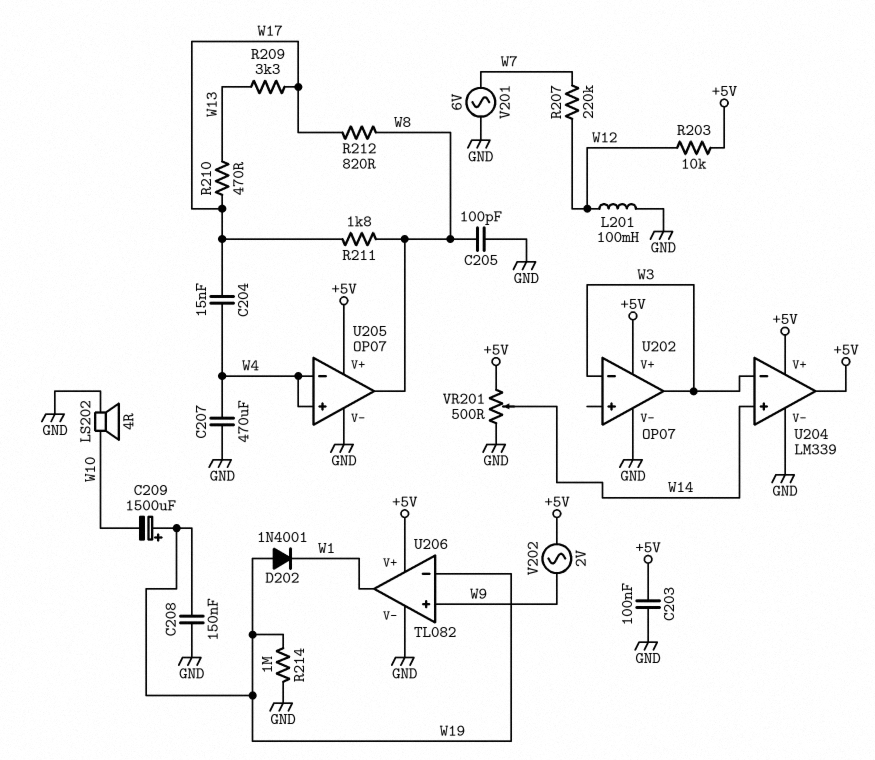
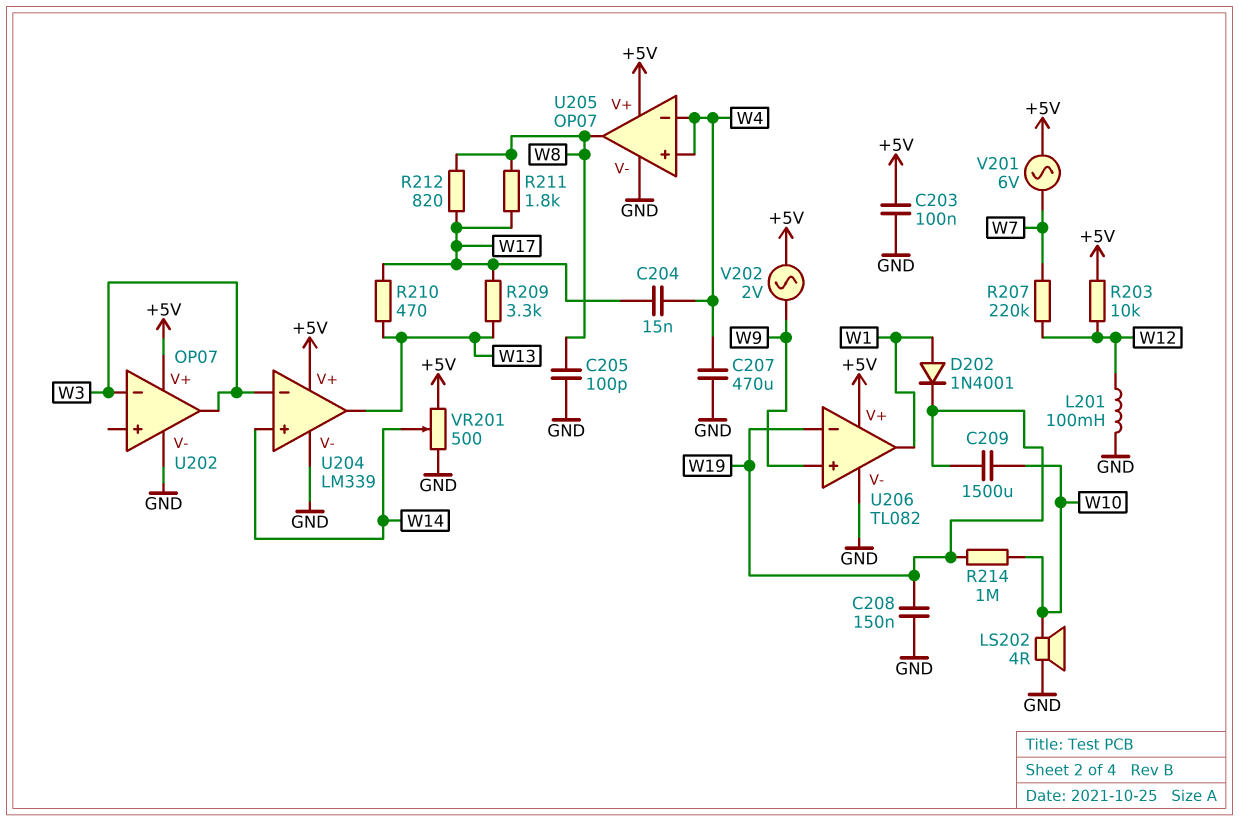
C209: 1500uF (plus W19, minus W10) -> 1500uF (W10, W19)
D202: diode 1N4001 (A W19, K W1) -> diode 1N4001 (A W1, K W19)
R214: 1M (GND, W19) -> 1M (W10, W19)
U204 pin out: +5V -> W13
V201: AC 6V (GND, W7) -> AC 6V (+5V, W7)

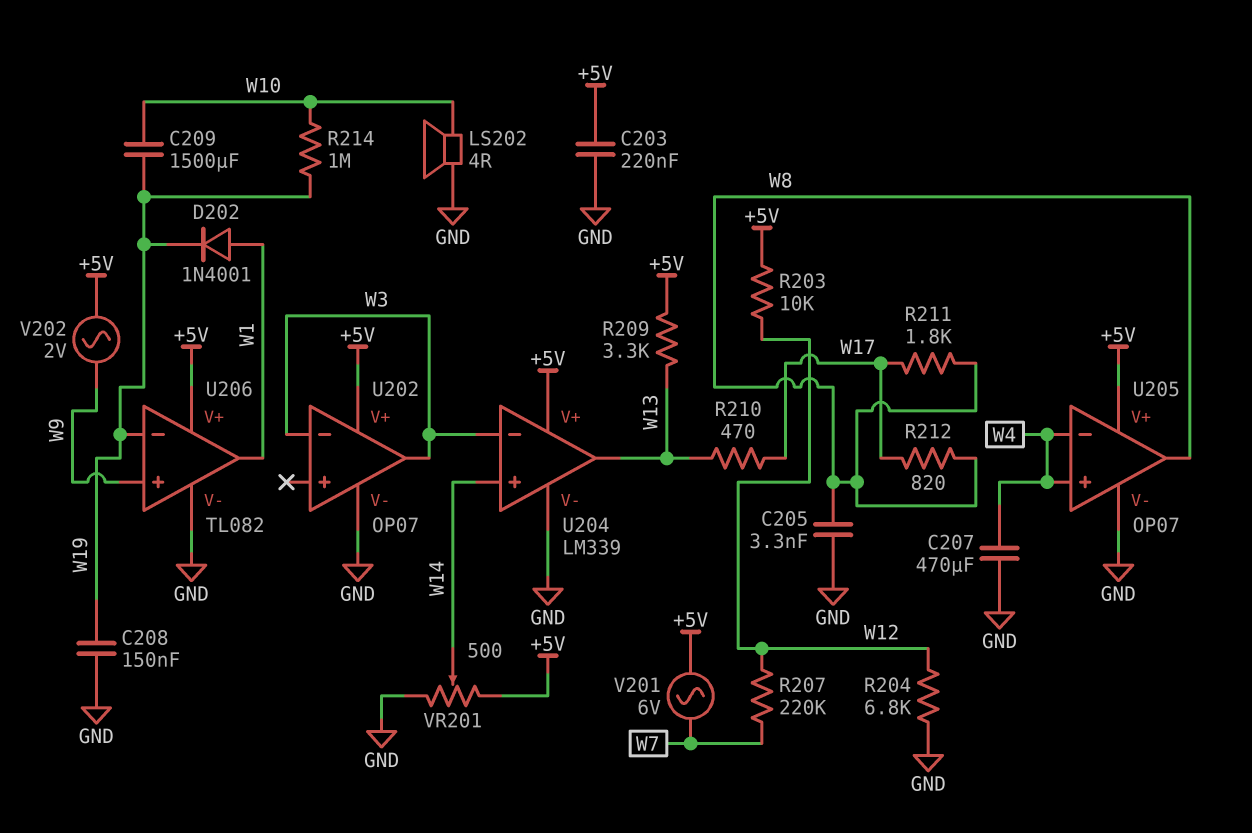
C203: 100nF (+5V, GND) -> 220nF (+5V, GND)
C204: 15nF (W4, W17) -> none
C205: 100pF (GND, W8) -> 3.3nF (GND, W8)
L201: 100mH (GND, W12) -> none
R204: none -> 6.8k (GND, W12)
R209: 3.3k (W13, W17) -> 3.3k (+5V, W13)

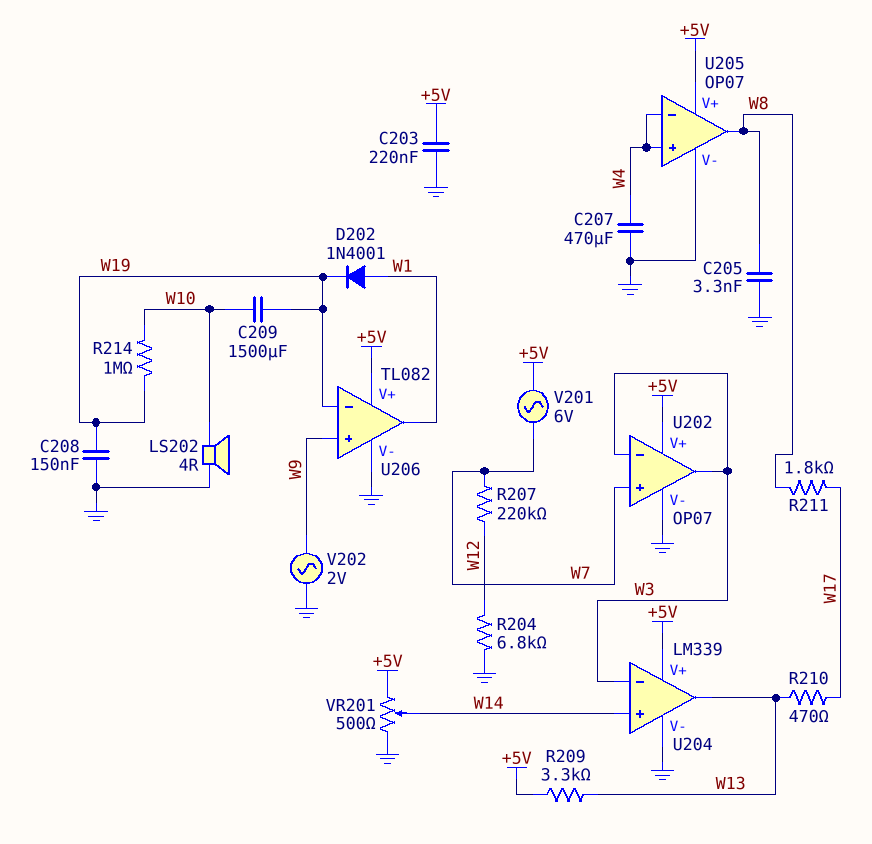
R203: 10k (+5V, W12) -> none
R212: 820 (W8, W17) -> none
U202 pin in+: none -> W7
V202: AC 2V (+5V, W9) -> AC 2V (GND, W9)

